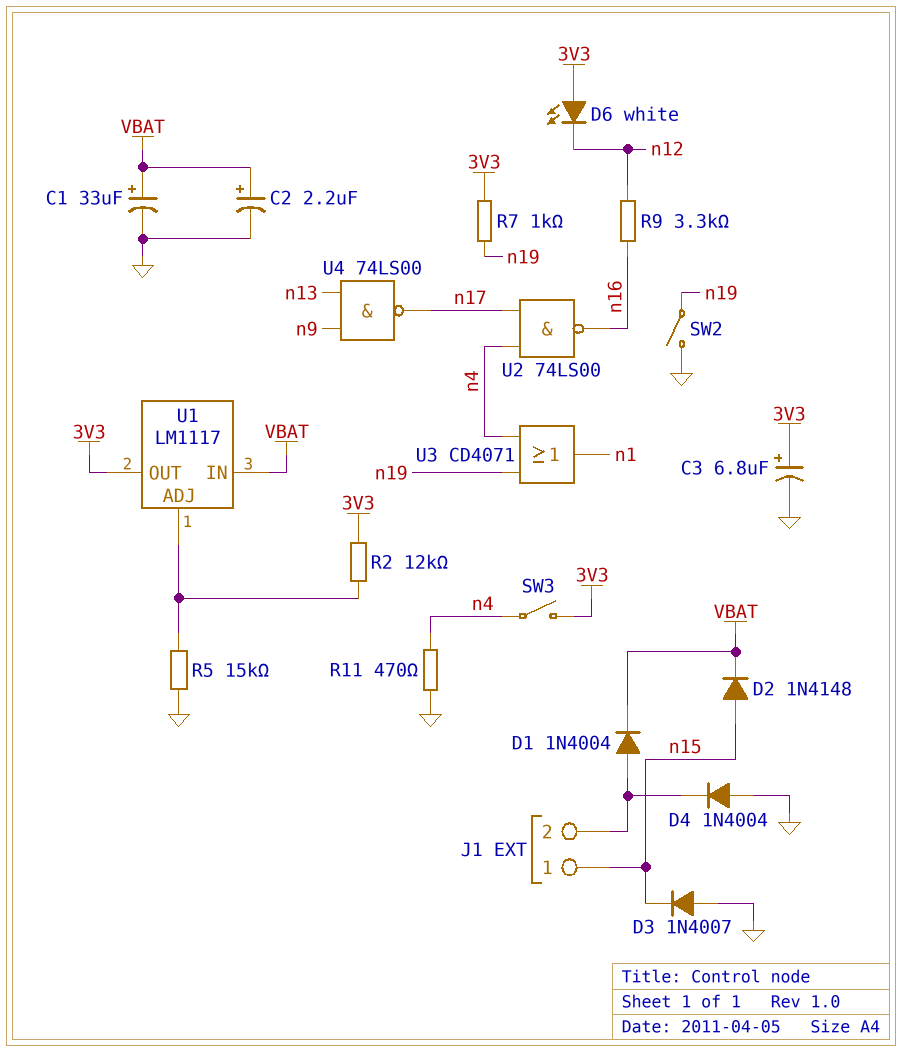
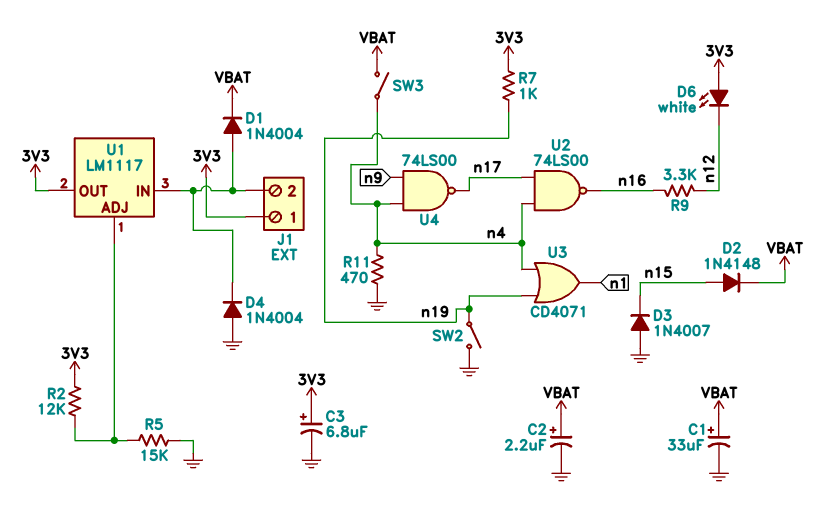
J1 pin 1: n15 -> 3V3
SW3: switch (3V3, n4) -> switch (VBAT, n4)
U1 pin IN: VBAT -> J1/2
U4: NAND 74LS00 (in n9, in n13, out n17) -> NAND 74LS00 (in n4, in n9, out n17)

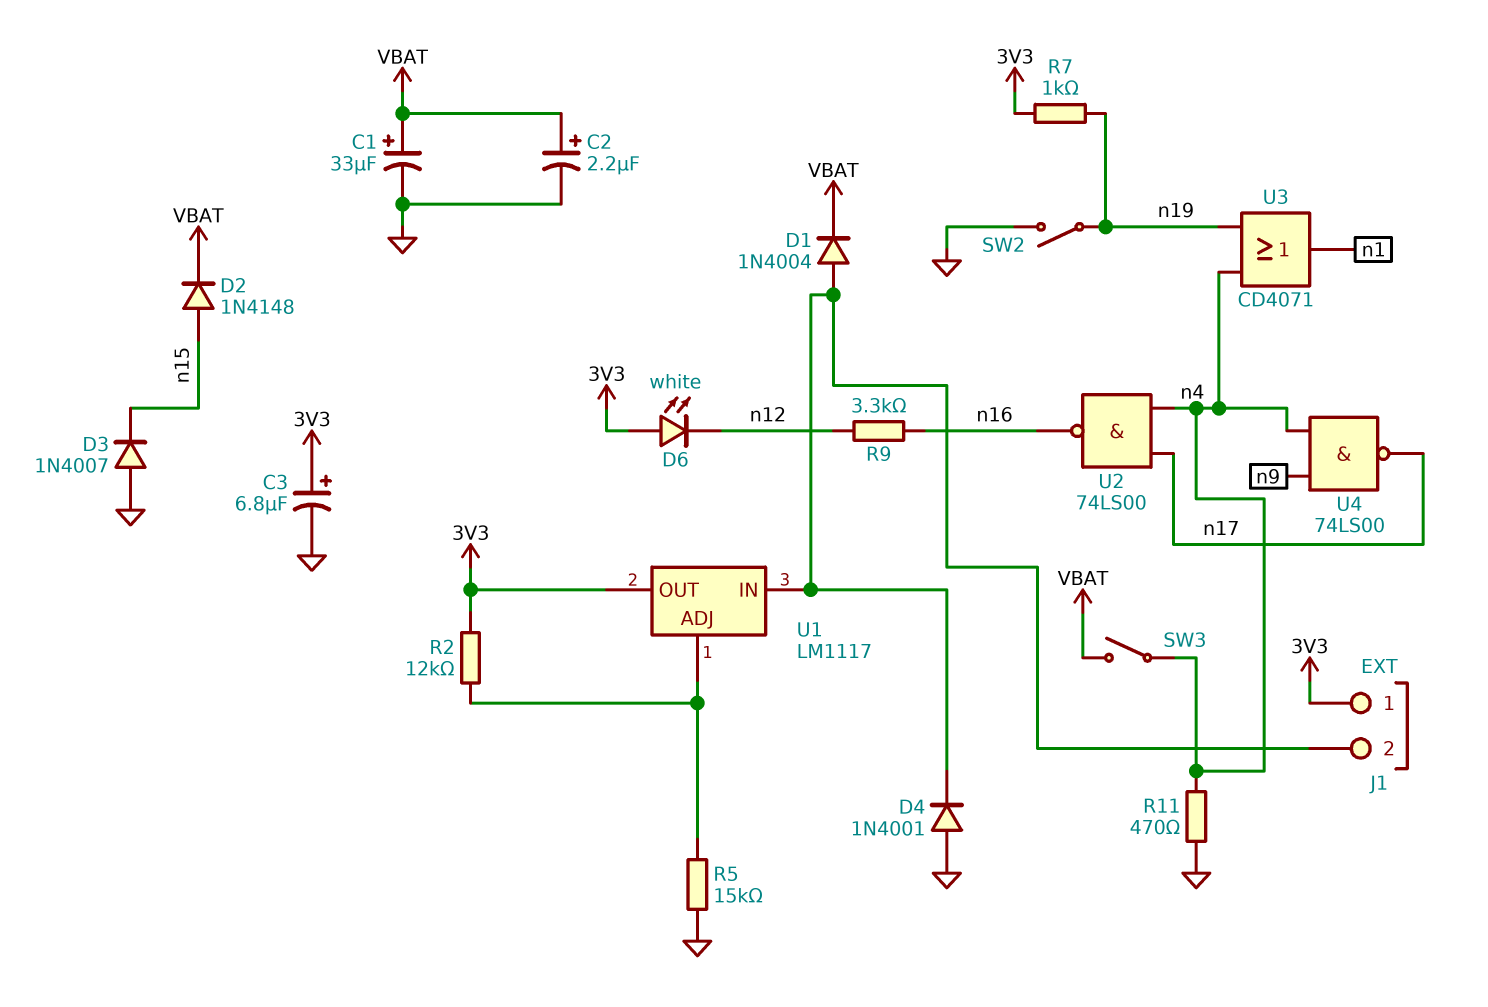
D4: diode 1N4004 (A GND, K J1/2) -> diode 1N4001 (A GND, K J1/2)

